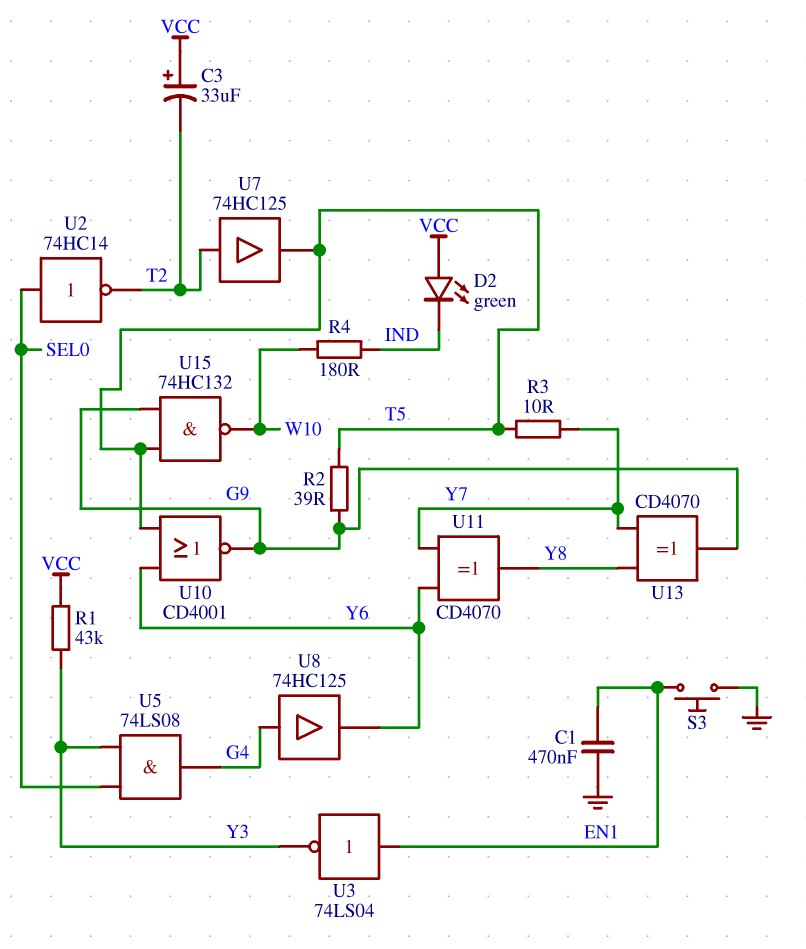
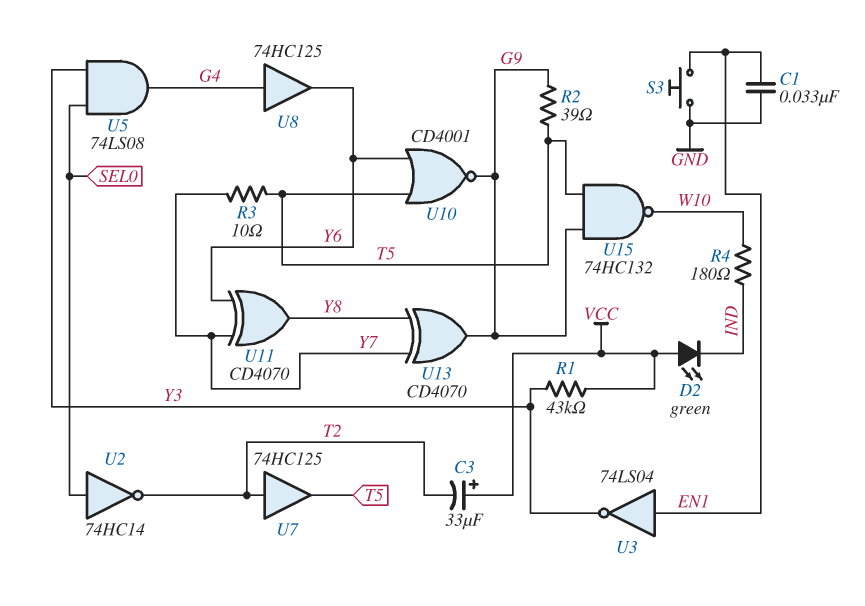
C1: 470nF (EN1, GND) -> 33nF (EN1, GND)

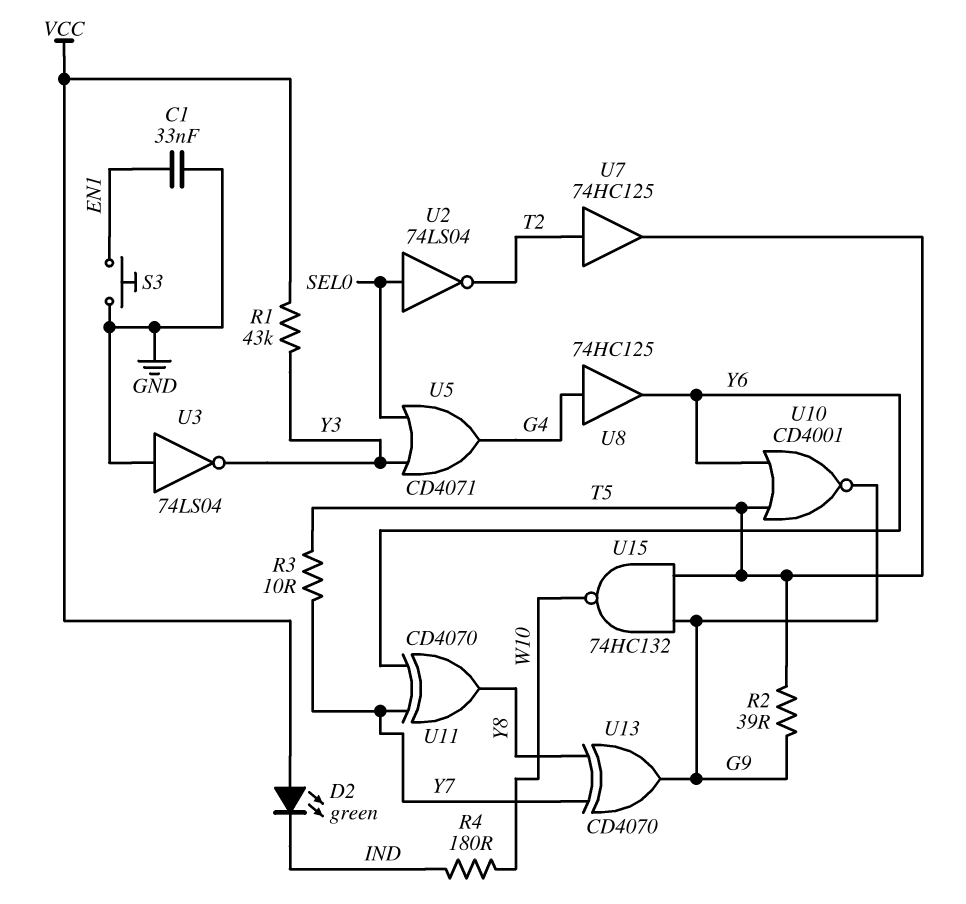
C3: 33uF (plus VCC, minus T2) -> none
U2: NOT 74HC14 (in SEL0, out T2) -> NOT 74LS04 (in SEL0, out T2)
U3: NOT 74LS04 (in EN1, out Y3) -> NOT 74LS04 (in GND, out Y3)
U5: AND 74LS08 (in SEL0, in Y3, out G4) -> OR CD4071 (in SEL0, in Y3, out G4)

